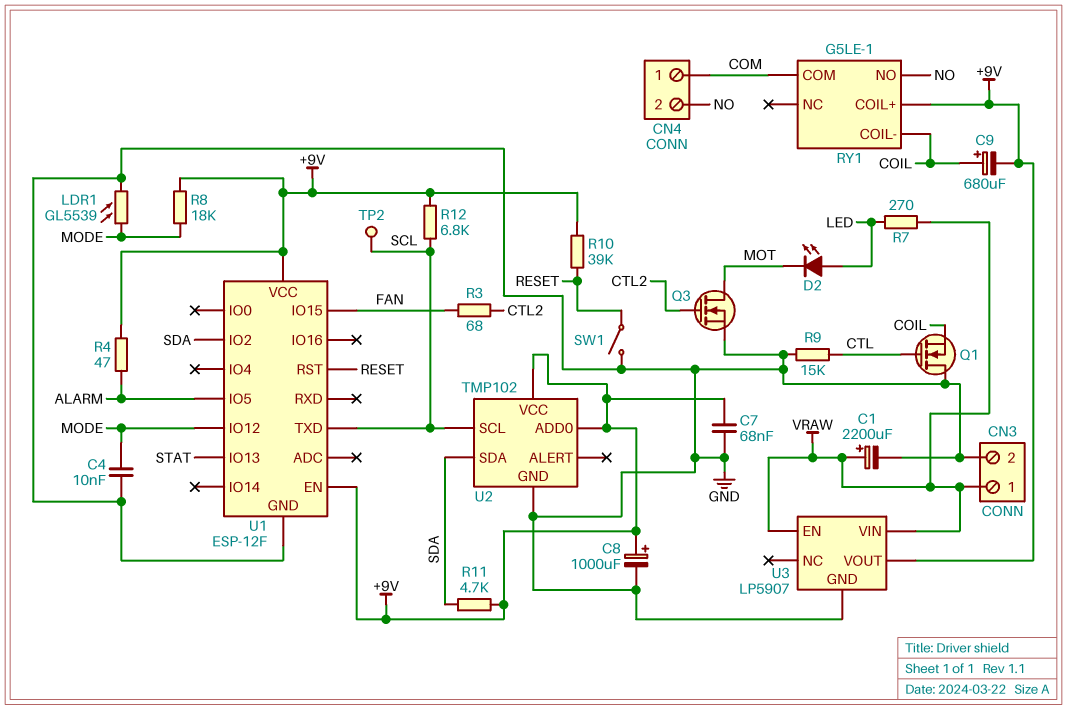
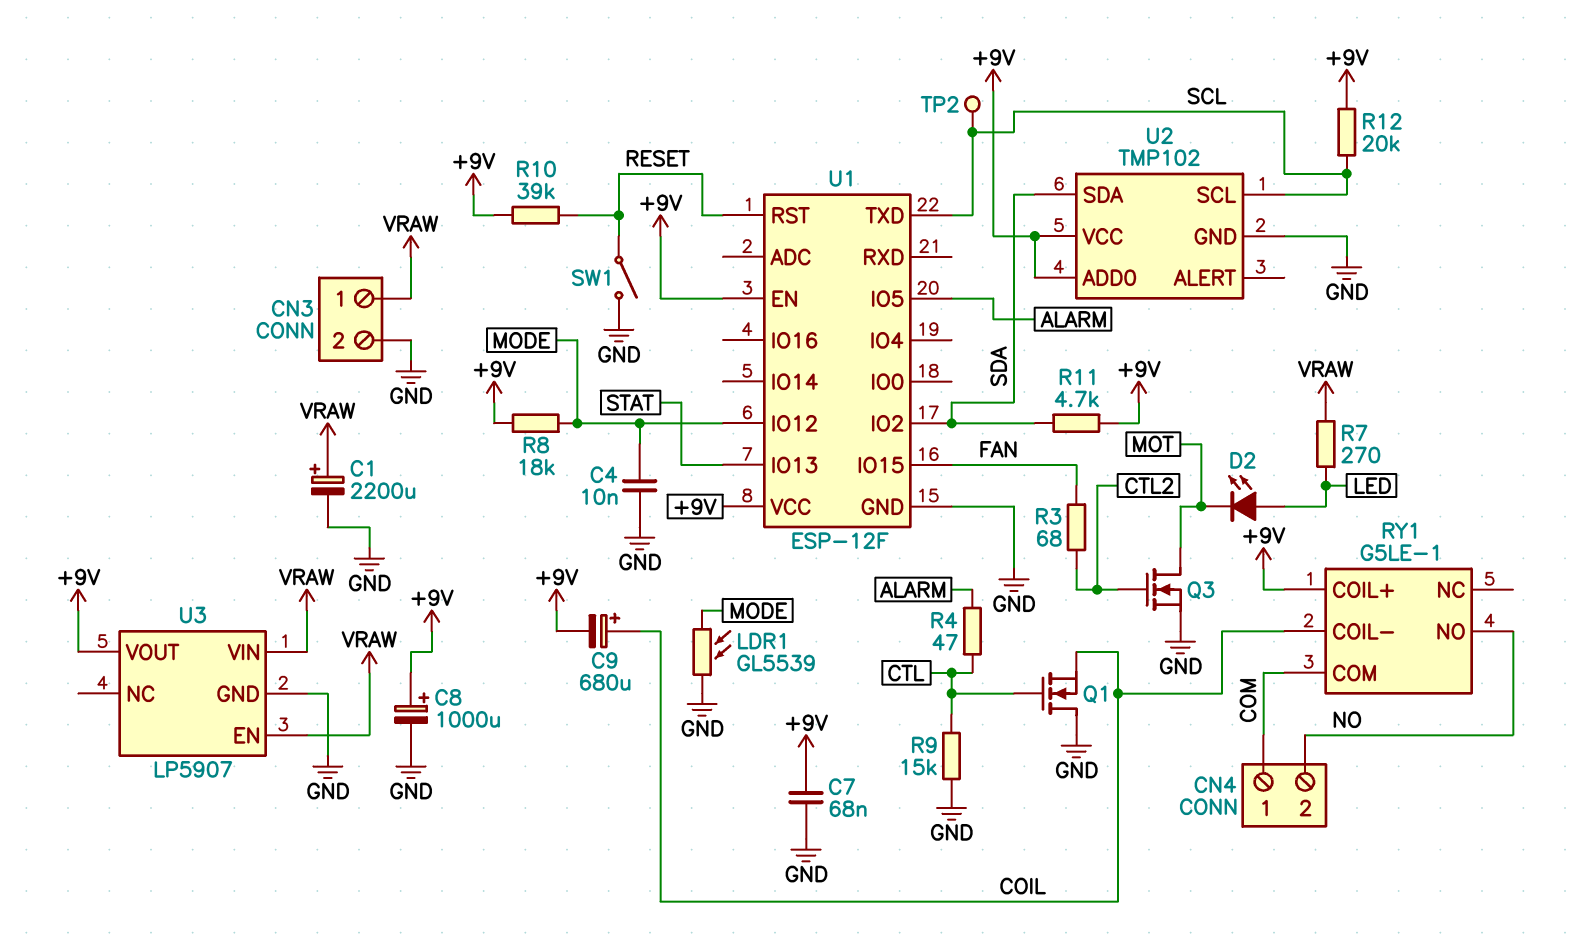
R4: 47 (+9V, ALARM) -> 47 (ALARM, CTL)
R12: 6.8k (+9V, SCL) -> 20k (+9V, SCL)

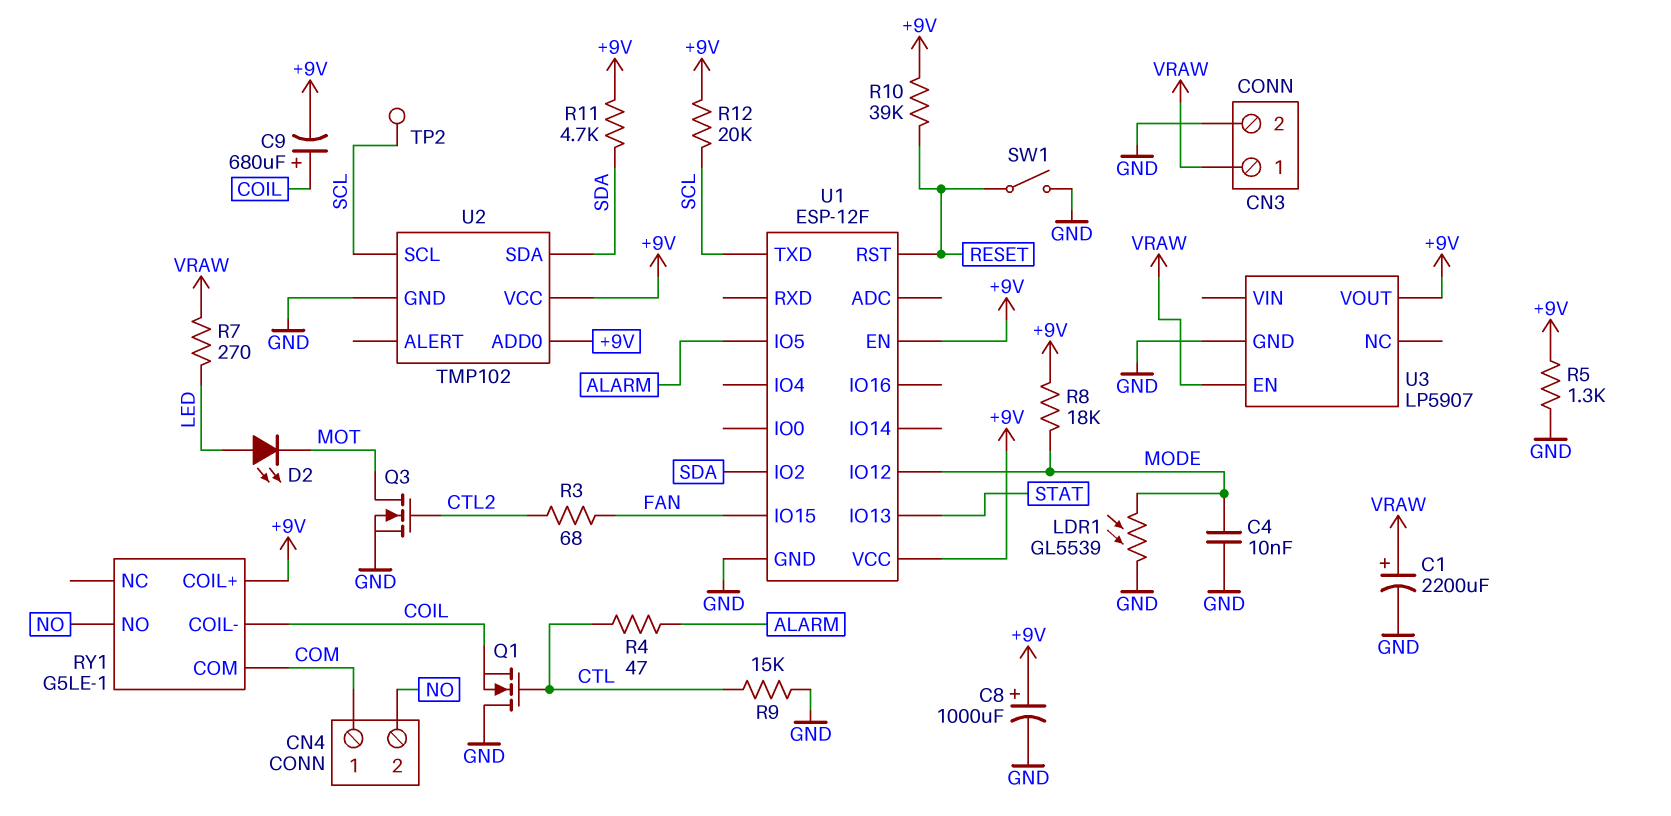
C7: 68nF (+9V, GND) -> none
R5: none -> 1.3k (+9V, GND)
U3 pin VIN: VRAW -> none

